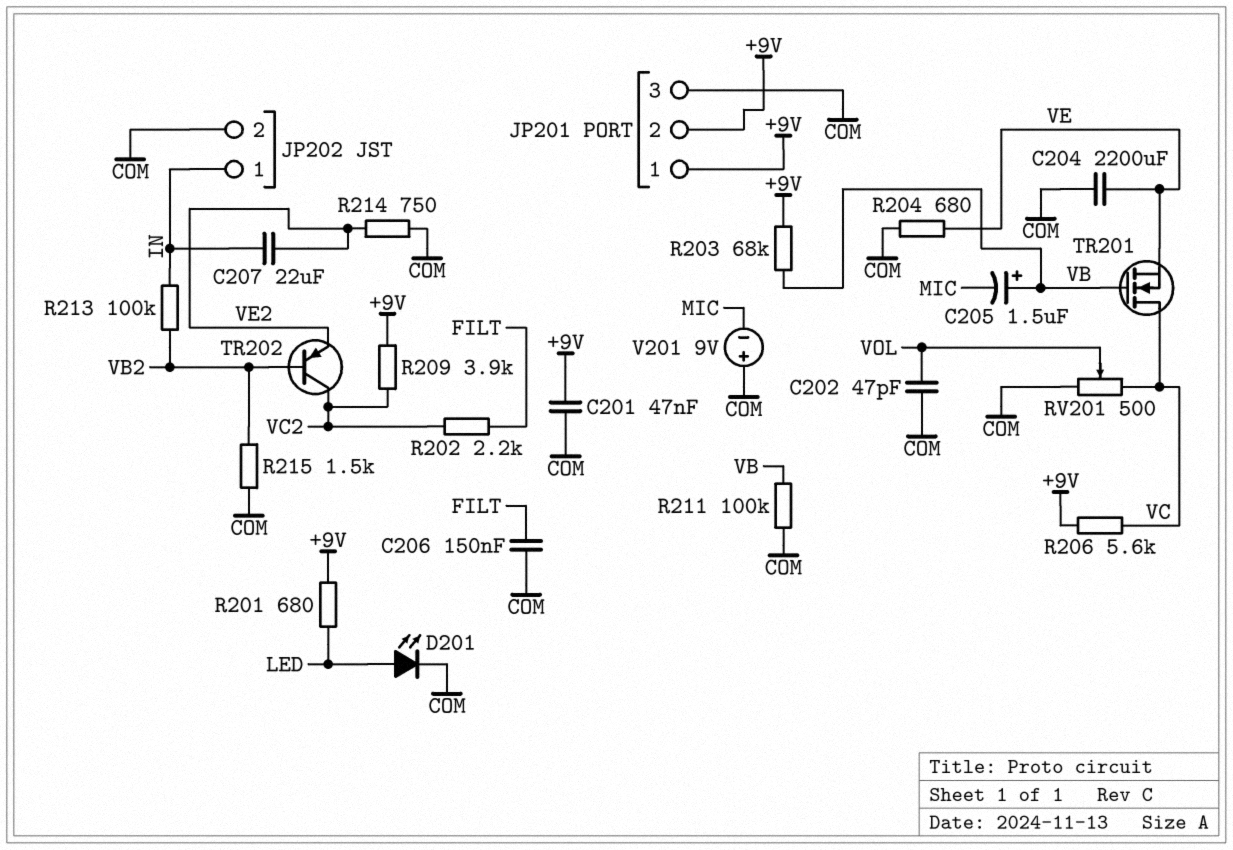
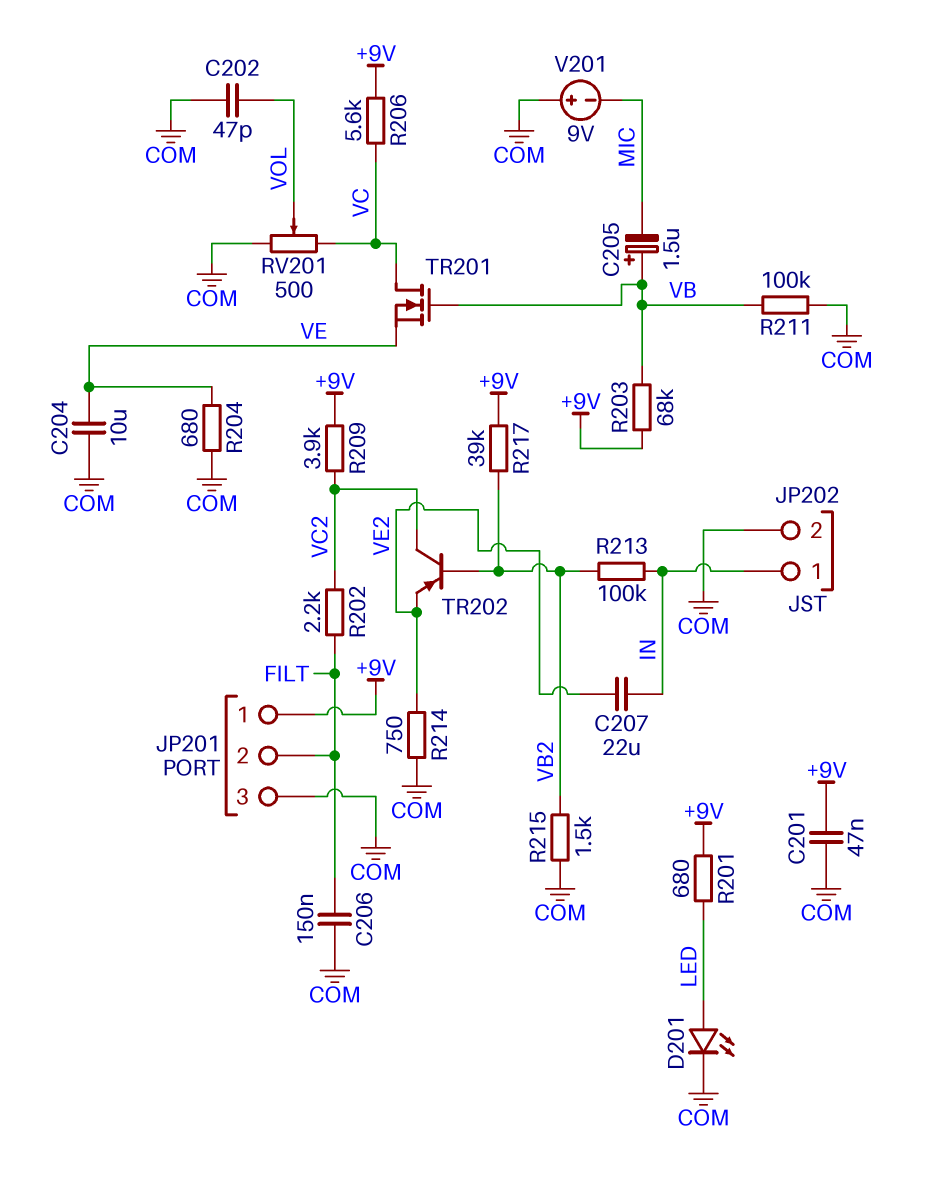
C204: 2200uF (COM, VE) -> 10uF (COM, VE)
JP201 pin 2: +9V -> FILT
R217: none -> 39k (+9V, VB2)

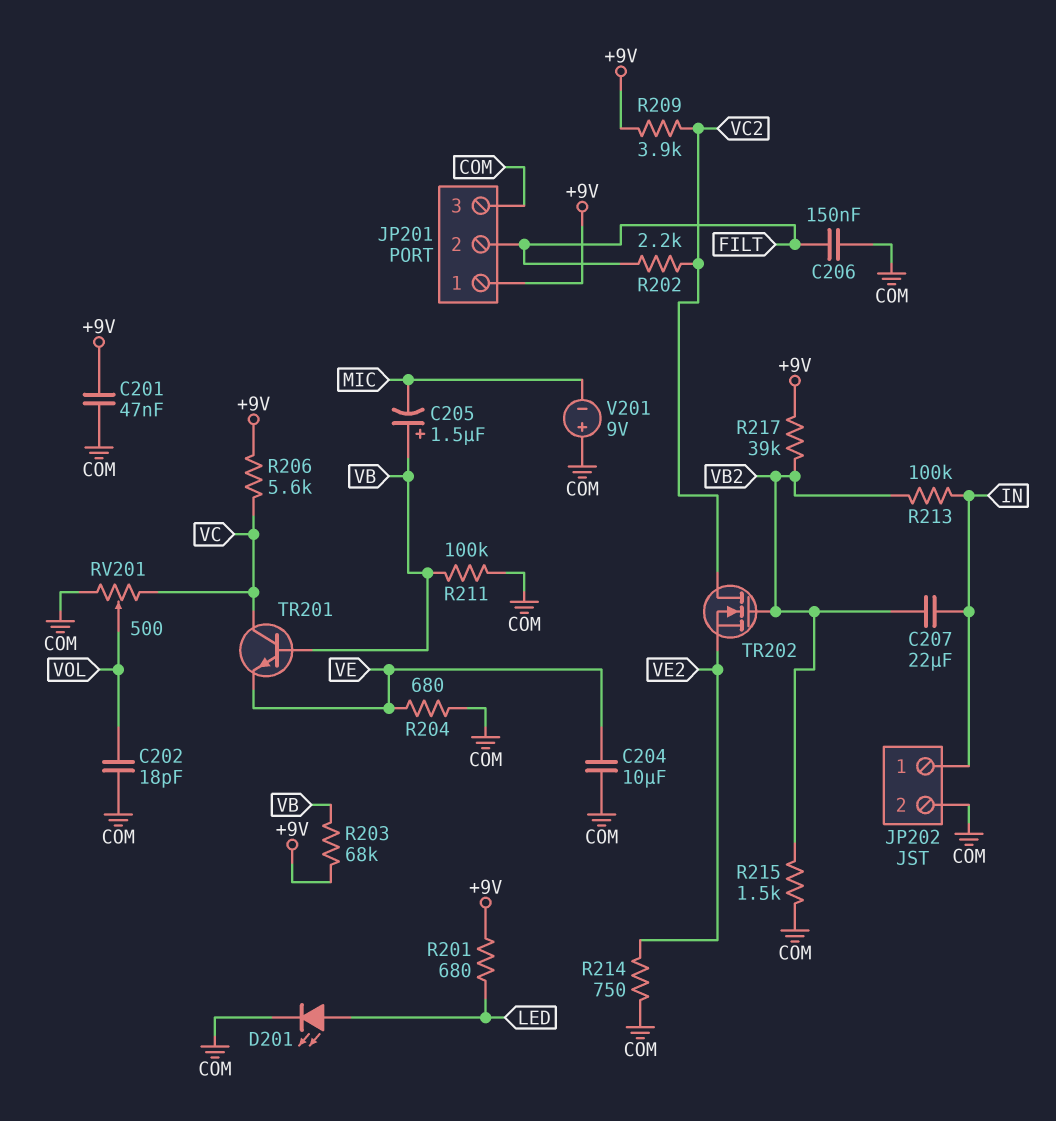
C202: 47pF (COM, VOL) -> 18pF (COM, VOL)
C207: 22uF (IN, VE2) -> 22uF (IN, VB2)
TR201: NMOS (G VB, D VC, S VE) -> NPN (B VB, C VC, E VE)
TR202: PNP (B VB2, C VC2, E VE2) -> NMOS (G VB2, D VC2, S VE2)

